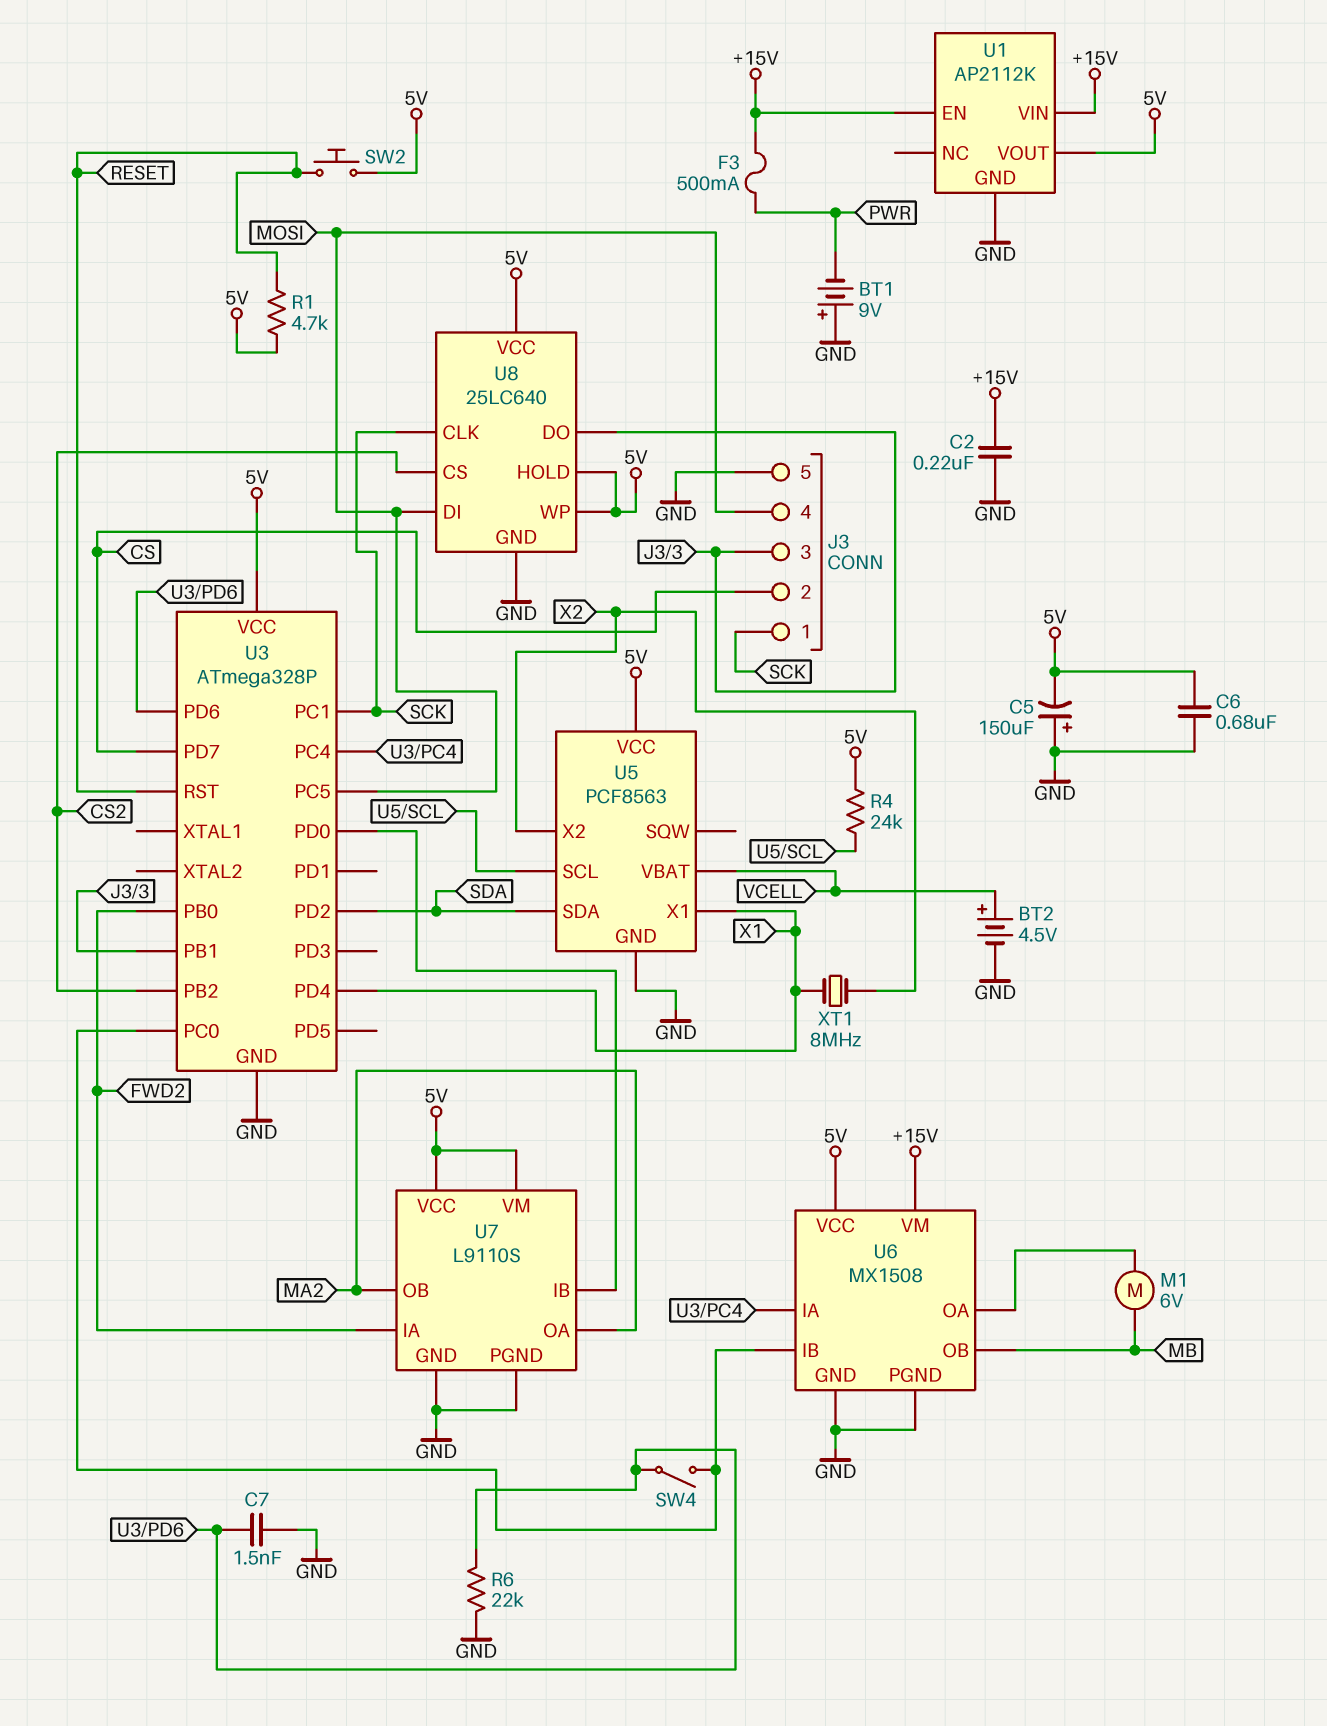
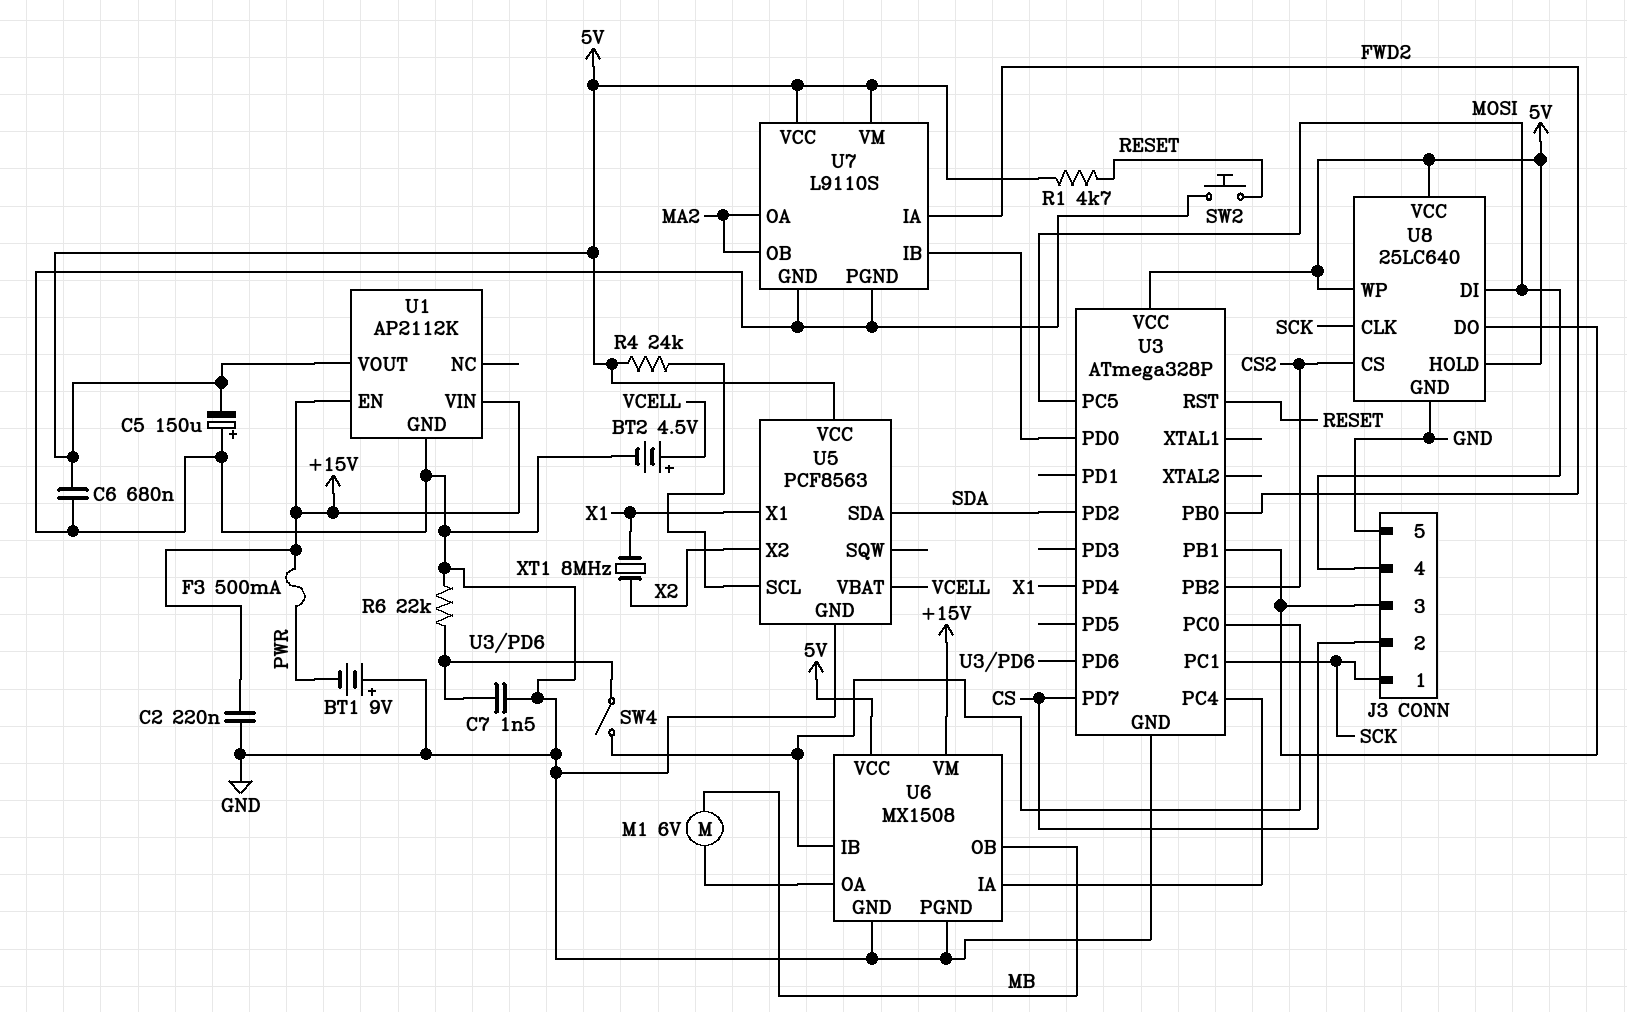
SW2: button (5V, RESET) -> button (GND, RESET)

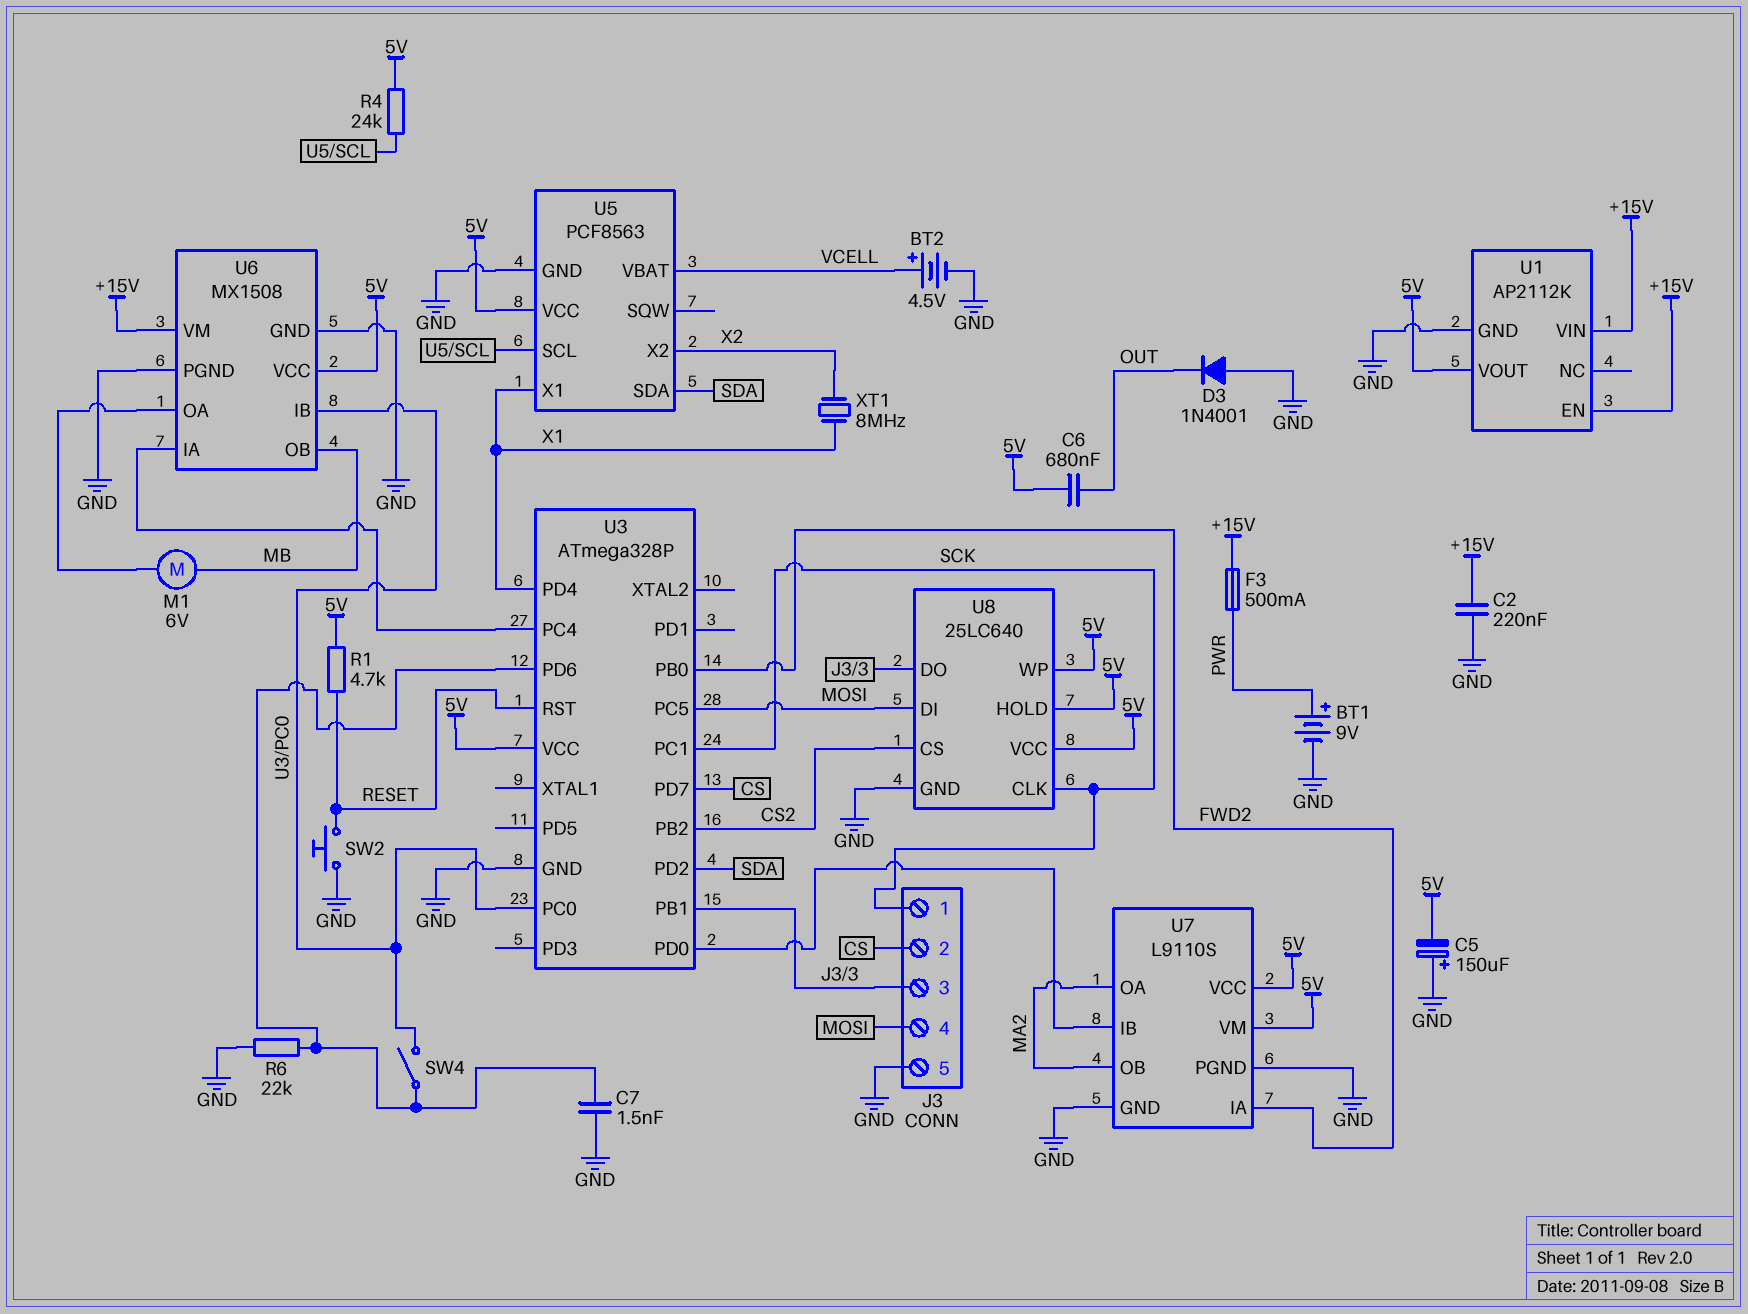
BT1: 9V (plus GND, minus PWR) -> 9V (plus PWR, minus GND)
C6: 680nF (5V, GND) -> 680nF (5V, OUT)
D3: none -> diode 1N4001 (A GND, K OUT)

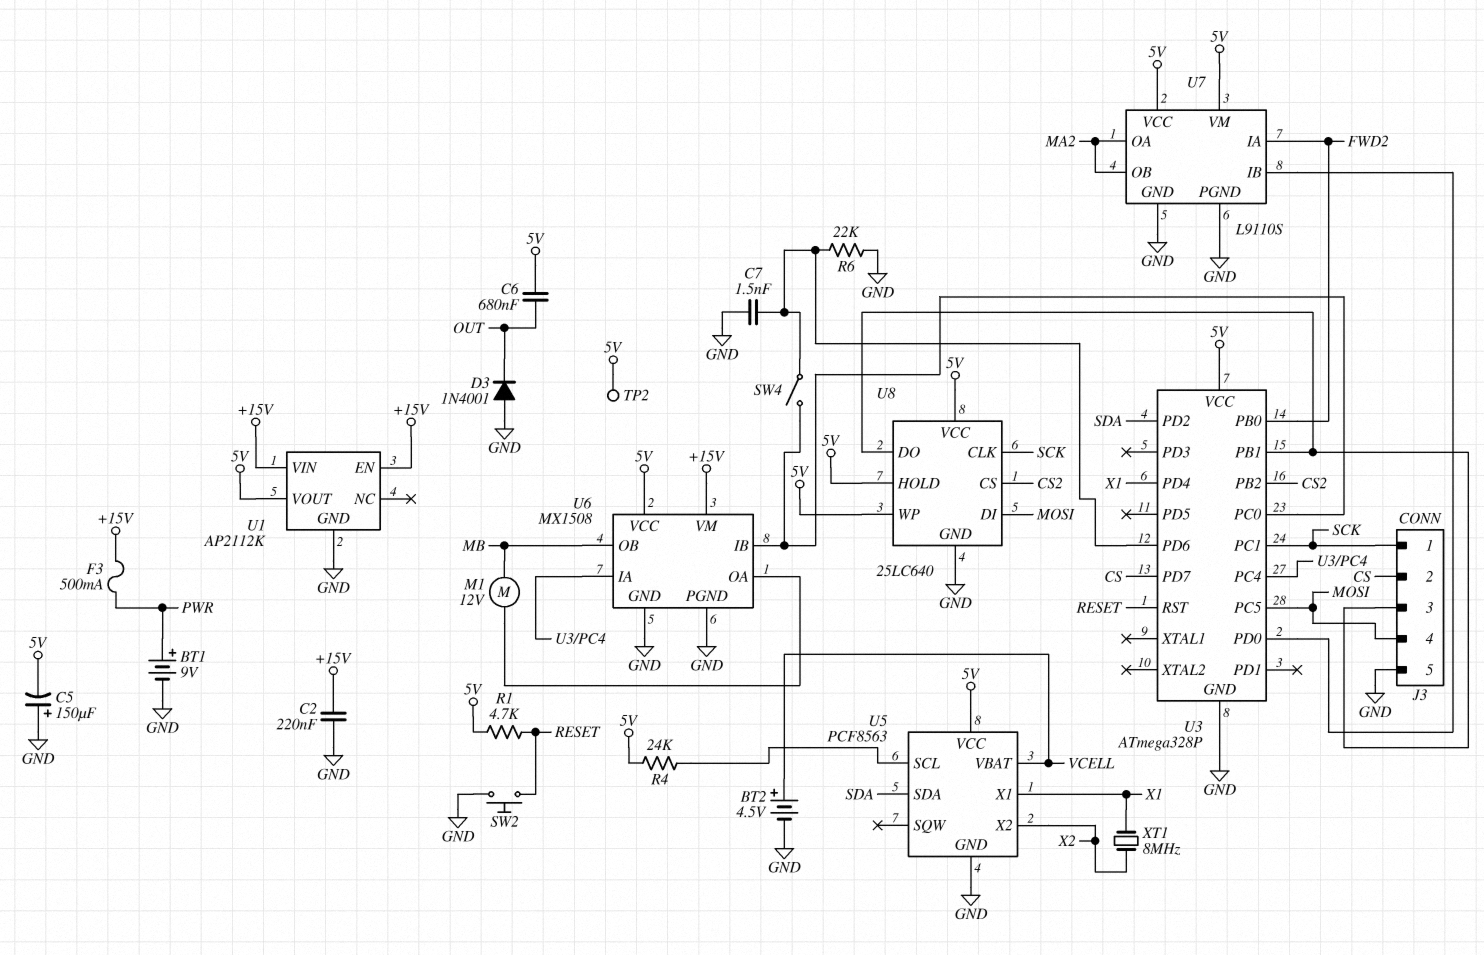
M1: motor 6V (MB, U6/OA) -> motor 12V (MB, U6/OA)
TP2: none -> test point (5V)

